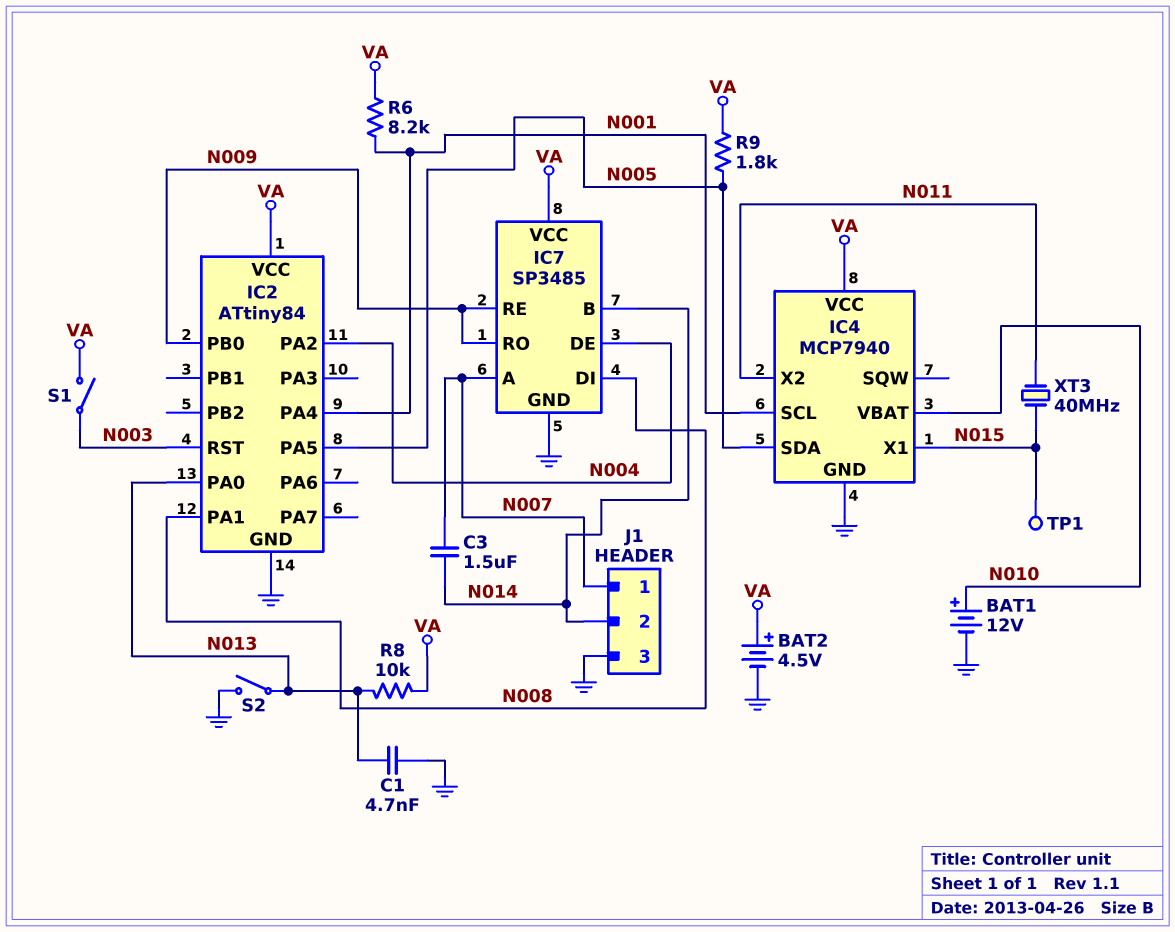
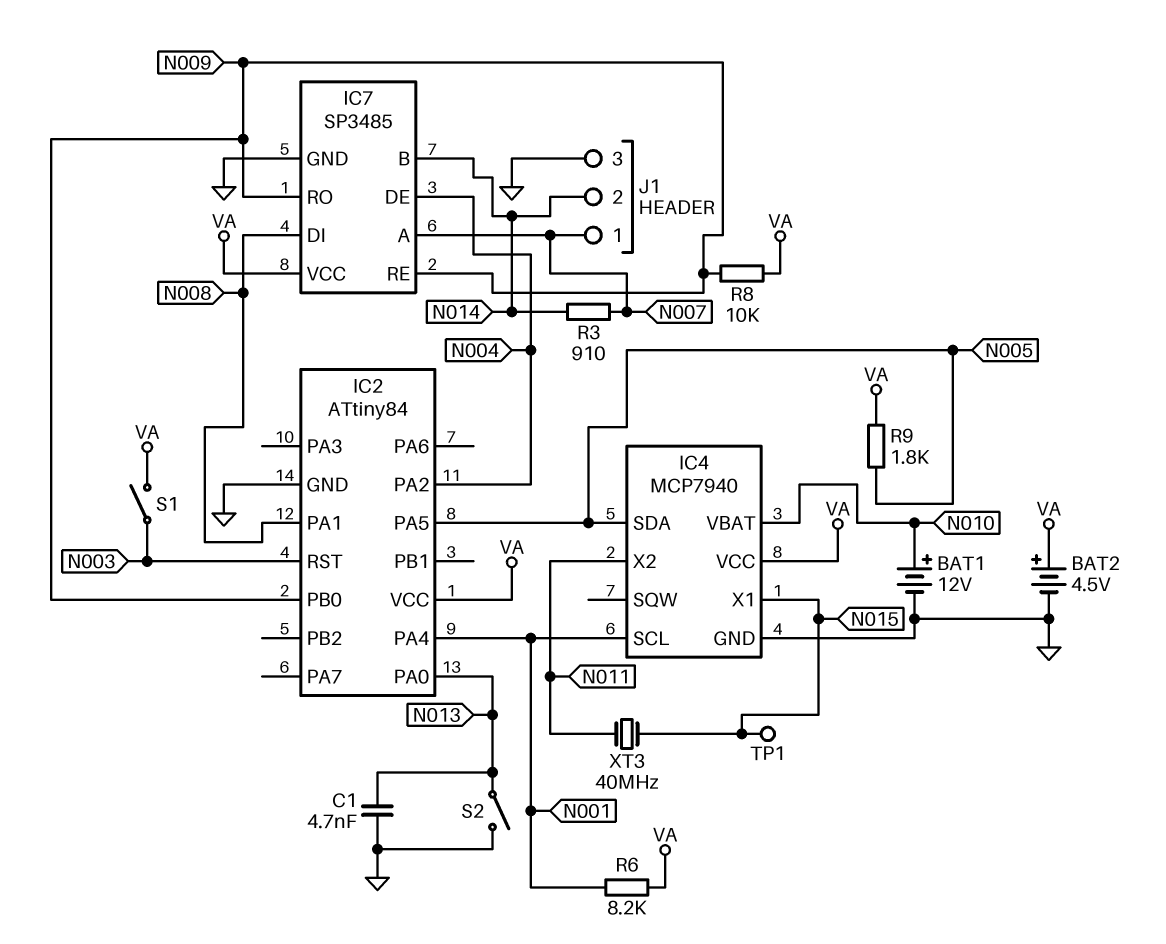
C3: 1.5uF (N007, N014) -> none
R3: none -> 910 (N007, N014)
R8: 10k (N013, VA) -> 10k (N009, VA)

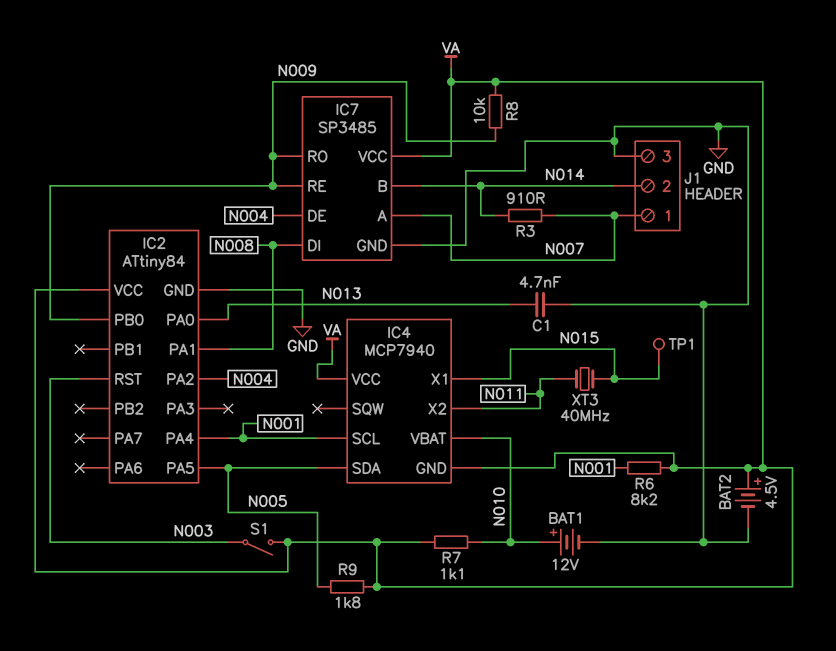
IC4 pin GND: GND -> VA
R7: none -> 1.1k (N010, VA)
S2: switch (GND, N013) -> none

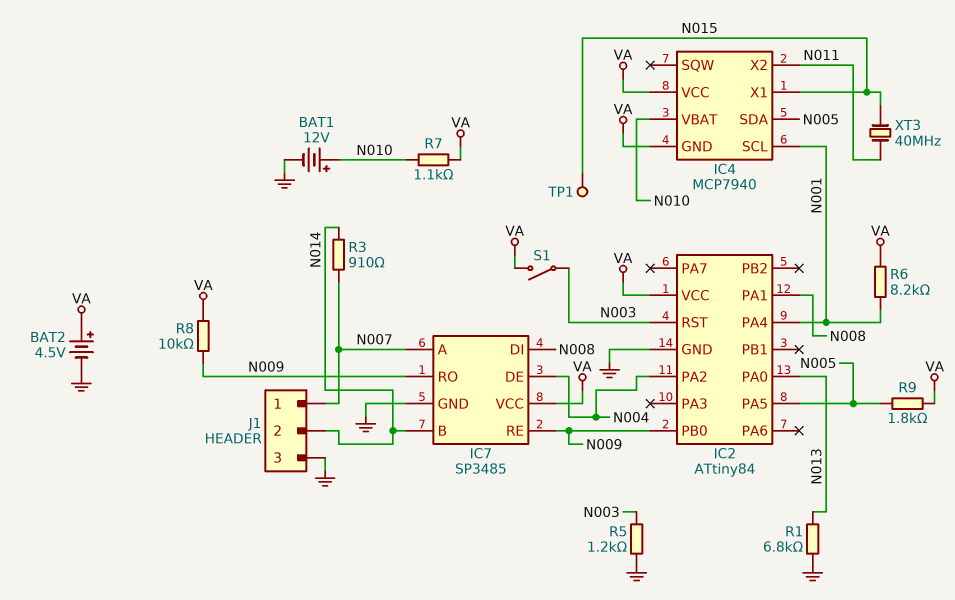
C1: 4.7nF (GND, N013) -> none
R1: none -> 6.8k (GND, N013)
R5: none -> 1.2k (GND, N003)

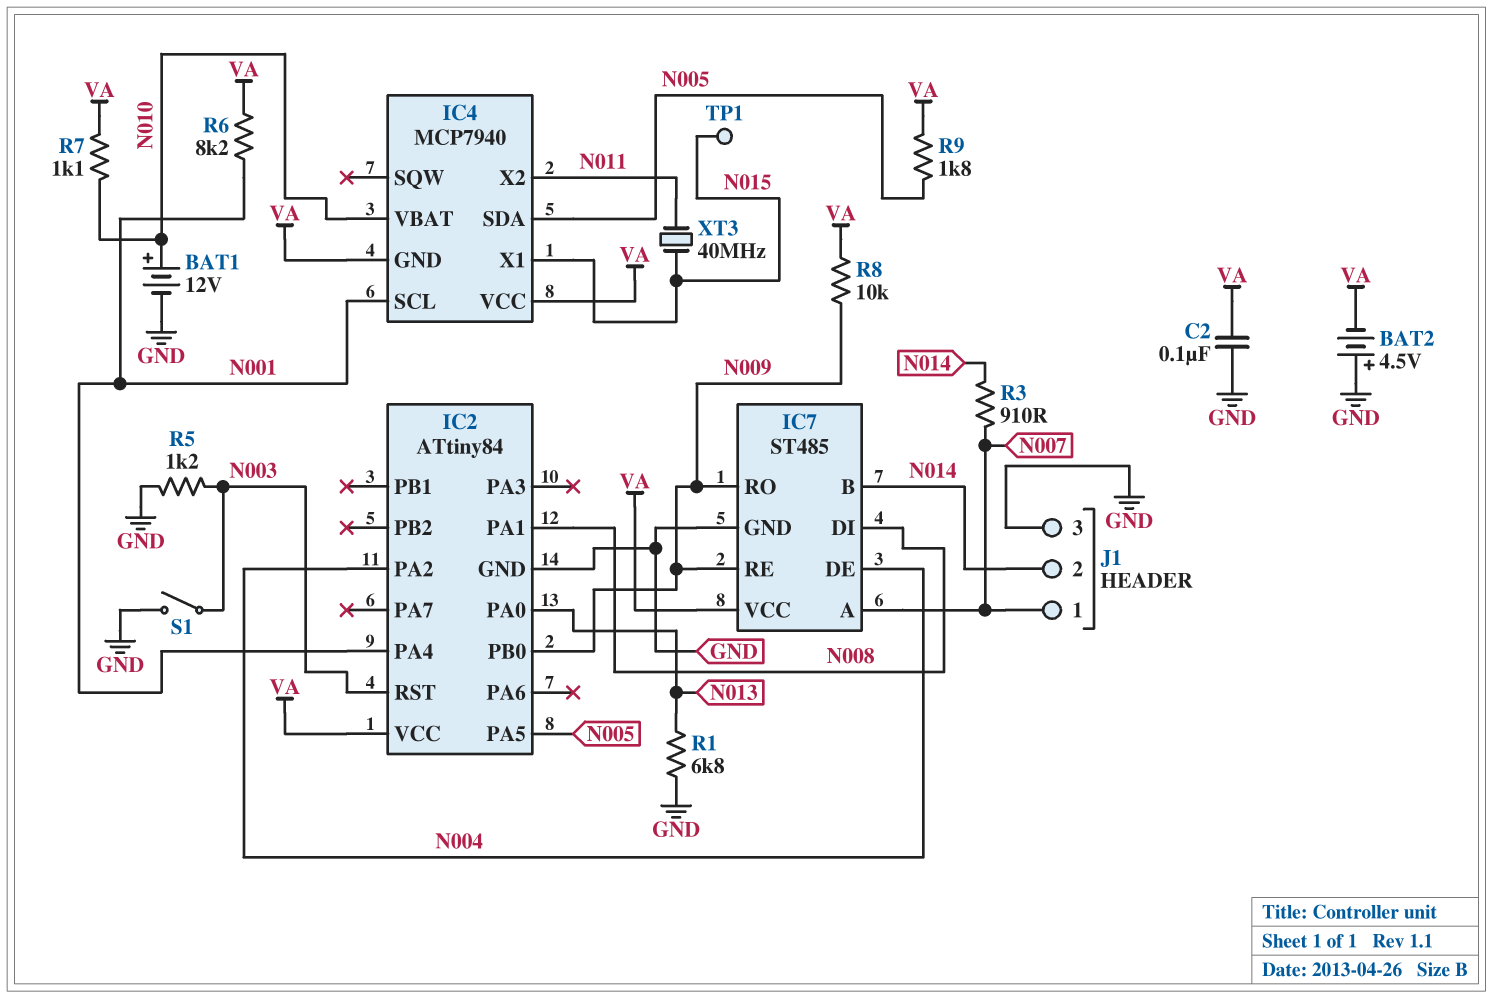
BAT2: 4.5V (plus VA, minus GND) -> 4.5V (plus GND, minus VA)
C2: none -> 100nF (GND, VA)
IC7: SP3485 -> ST485
S1: switch (N003, VA) -> switch (GND, N003)

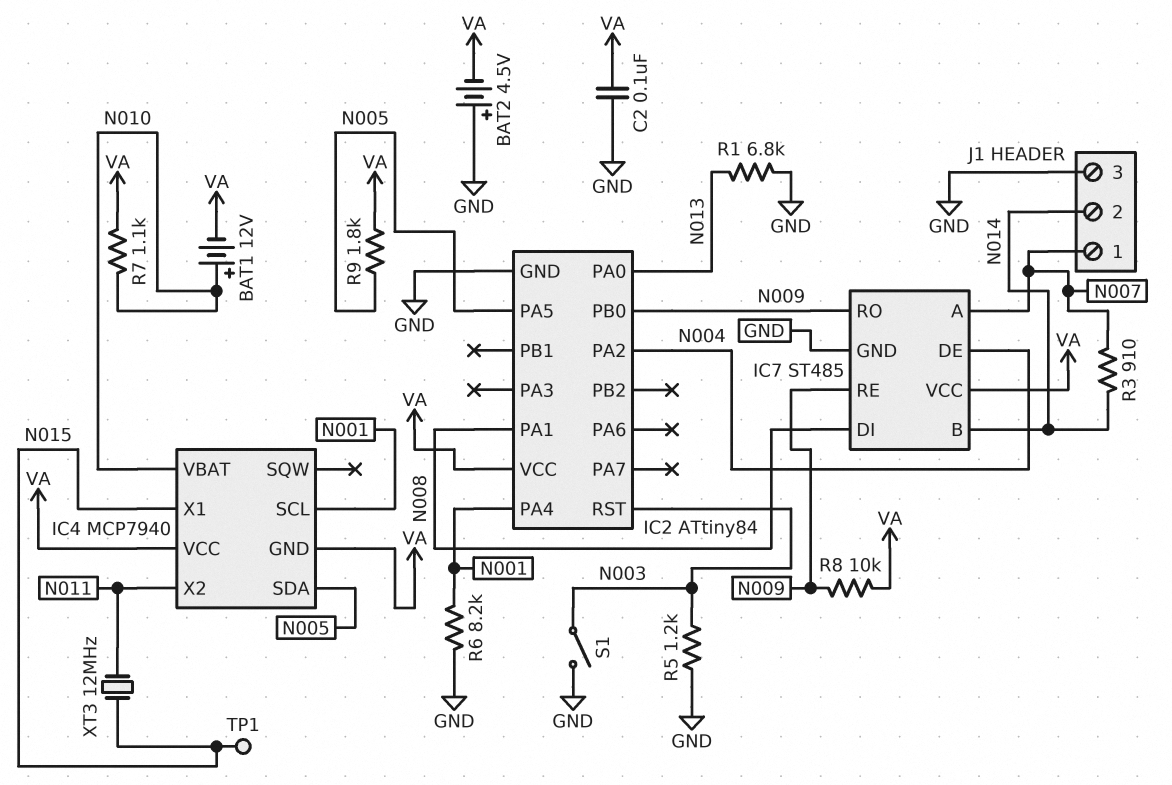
BAT1: 12V (plus N010, minus GND) -> 12V (plus N010, minus VA)
R6: 8.2k (N001, VA) -> 8.2k (GND, N001)
XT3: 40MHz (N011, N015) -> 12MHz (N011, N015)

